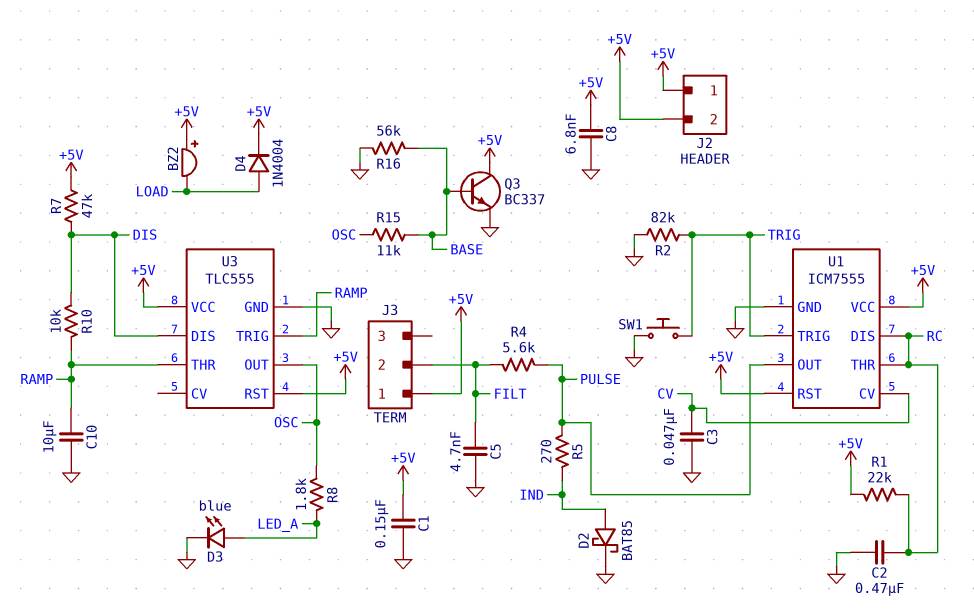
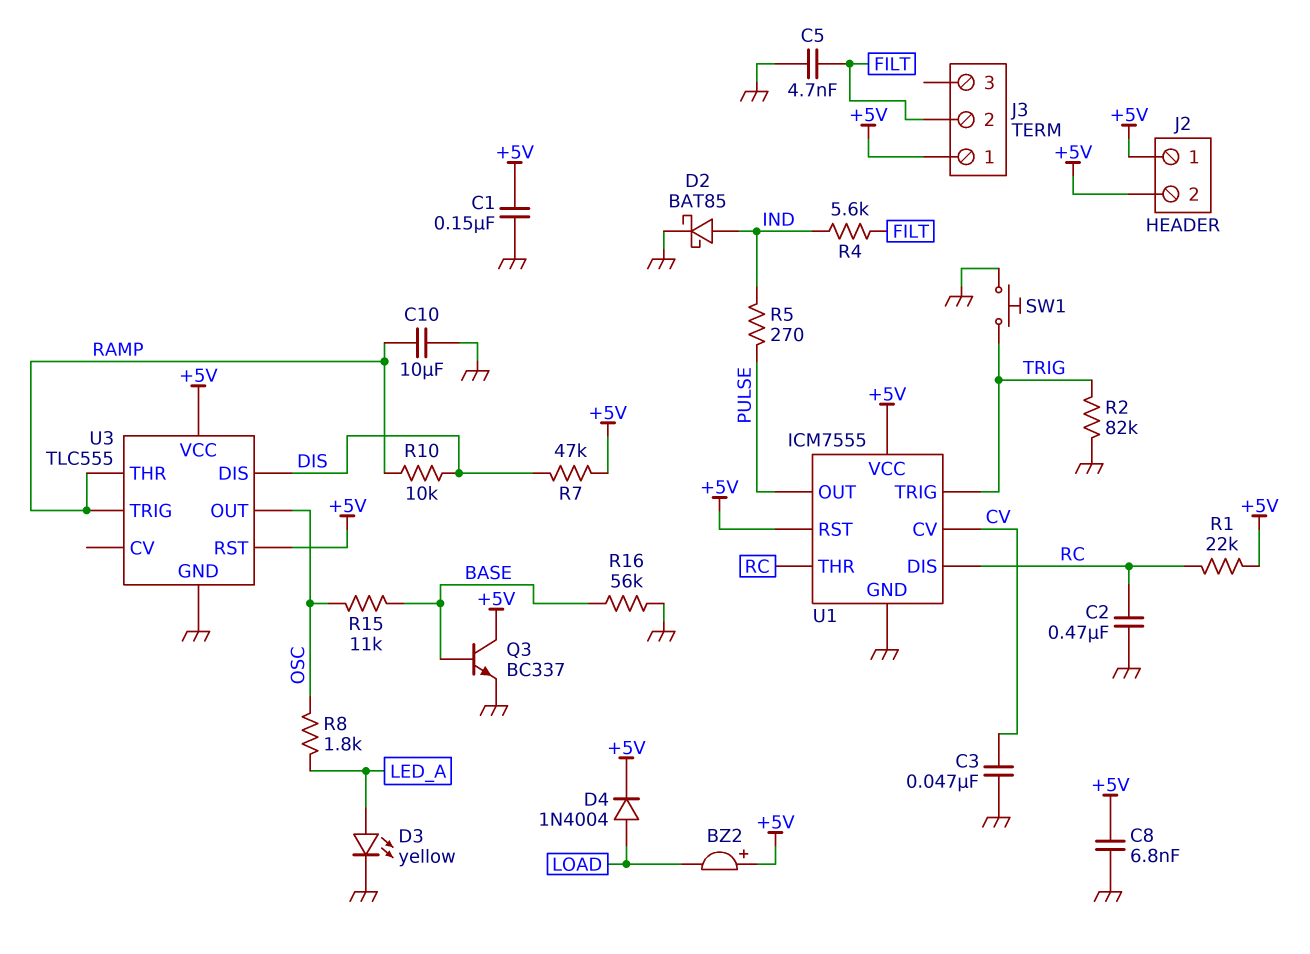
D3: LED blue (A LED_A, K GND) -> LED yellow (A LED_A, K GND)
R4: 5.6k (FILT, PULSE) -> 5.6k (FILT, IND)

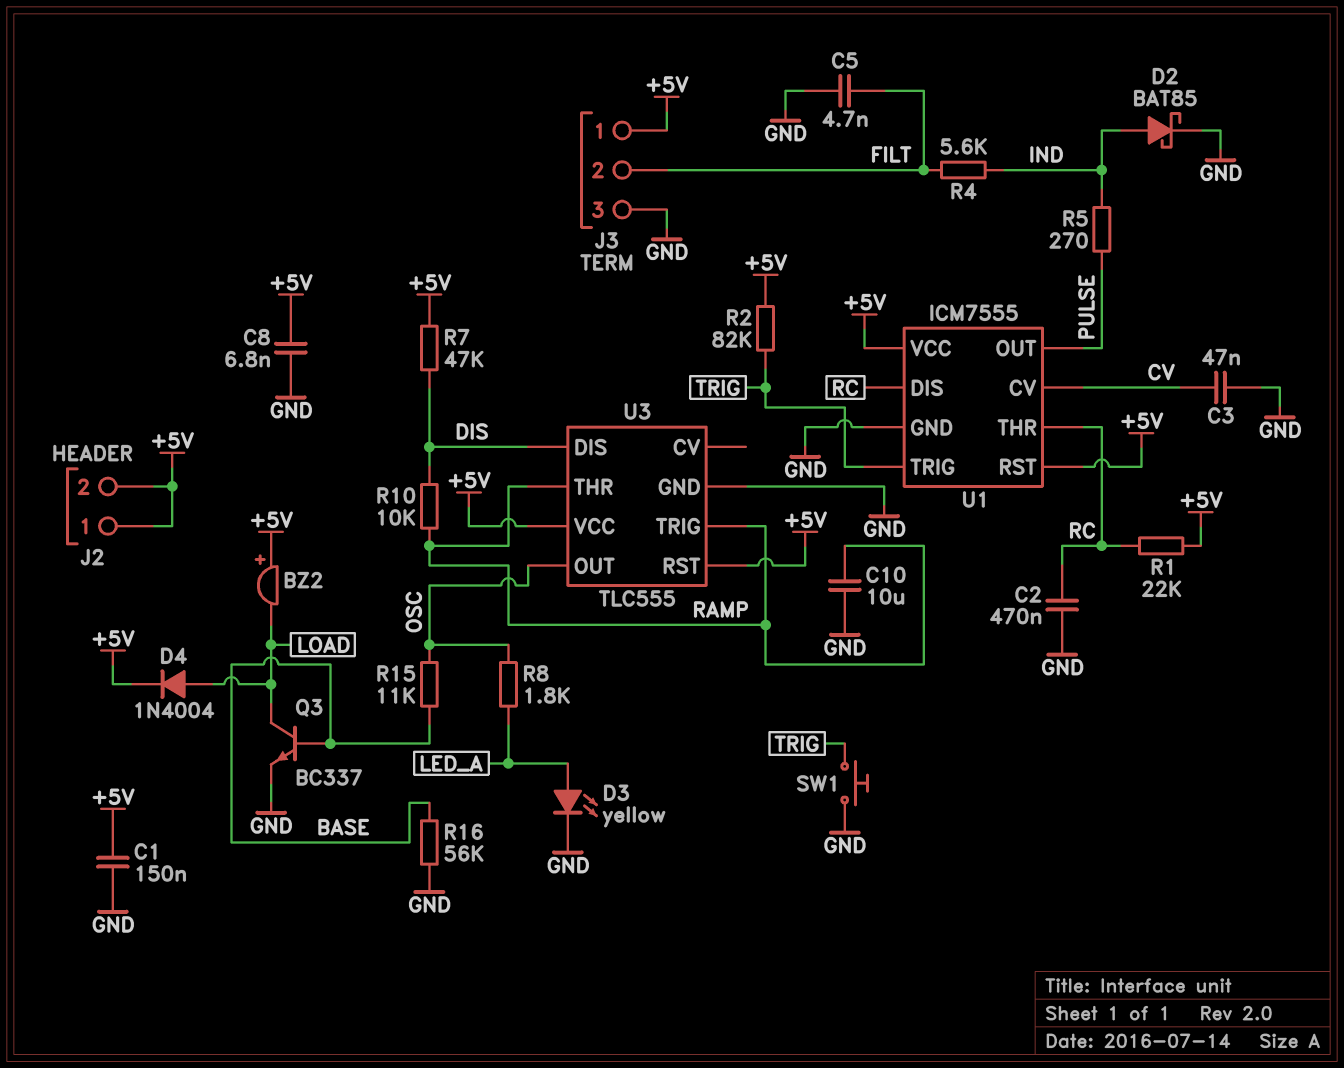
J3 pin 3: none -> GND
Q3: NPN BC337 (B BASE, C +5V, E GND) -> NPN BC337 (B BASE, C LOAD, E GND)
R2: 82k (GND, TRIG) -> 82k (+5V, TRIG)

